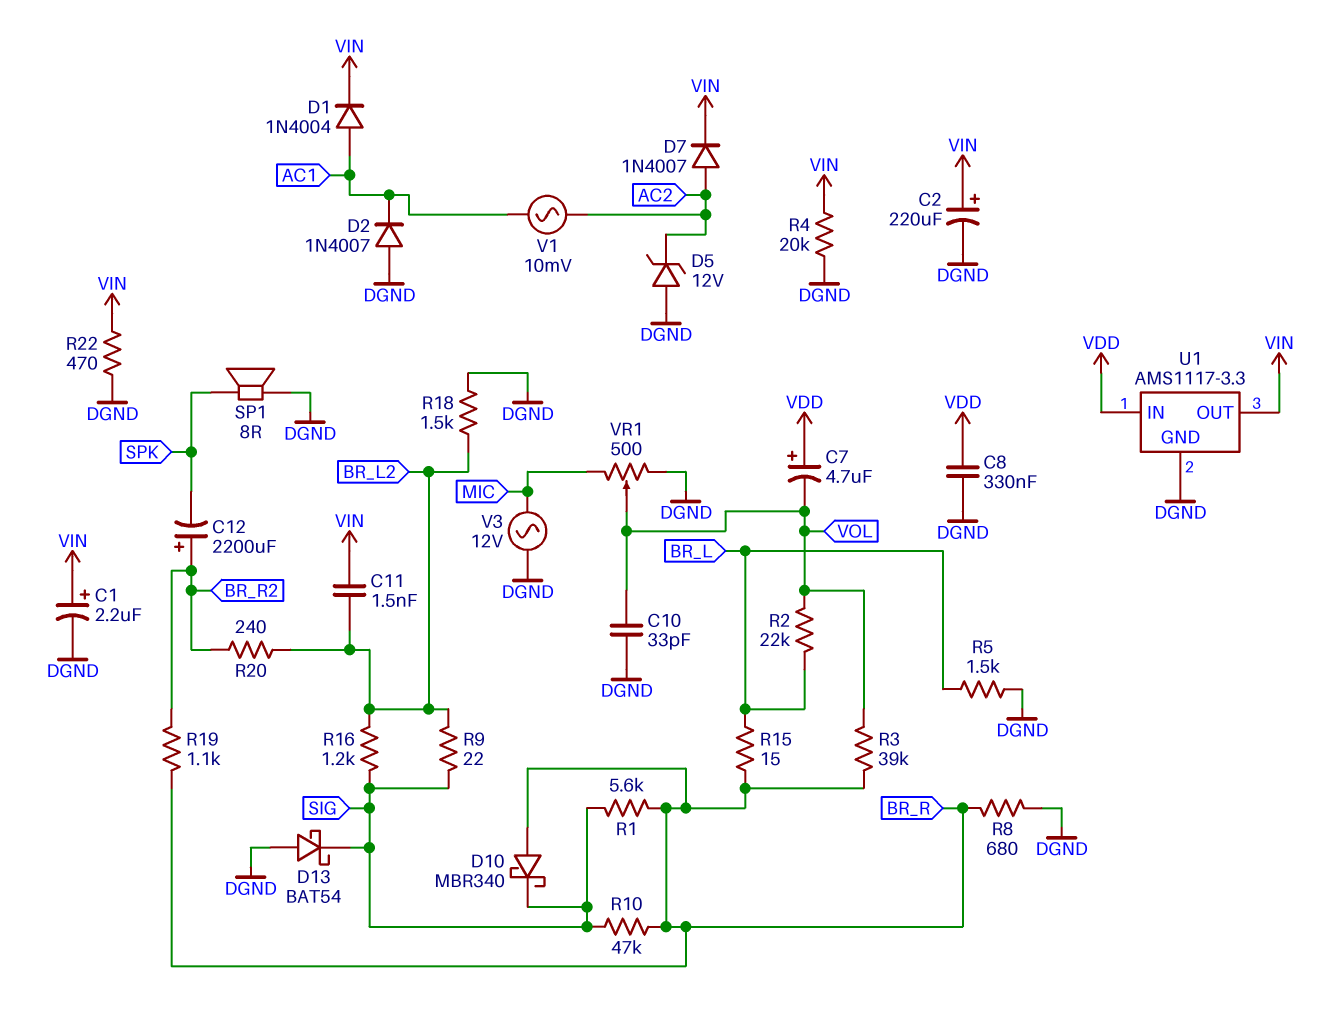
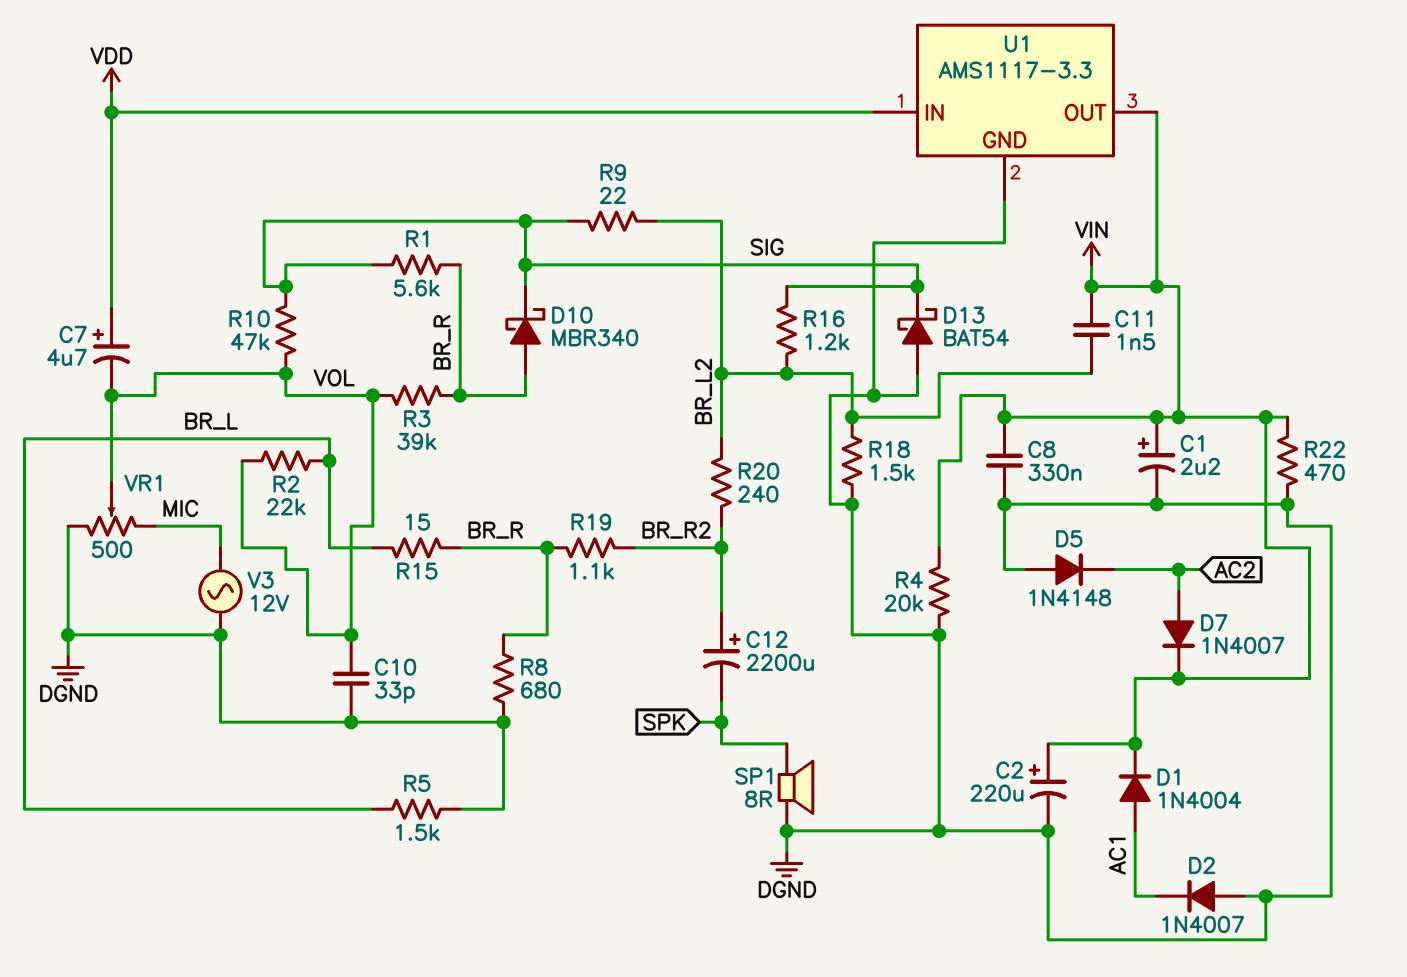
C8: 330nF (DGND, VDD) -> 330nF (DGND, VIN)
D5: zener 12V (A DGND, K AC2) -> diode 1N4148 (A DGND, K AC2)
R10: 47k (BR_R, SIG) -> 47k (SIG, VOL)
V1: AC 10mV (AC1, AC2) -> none

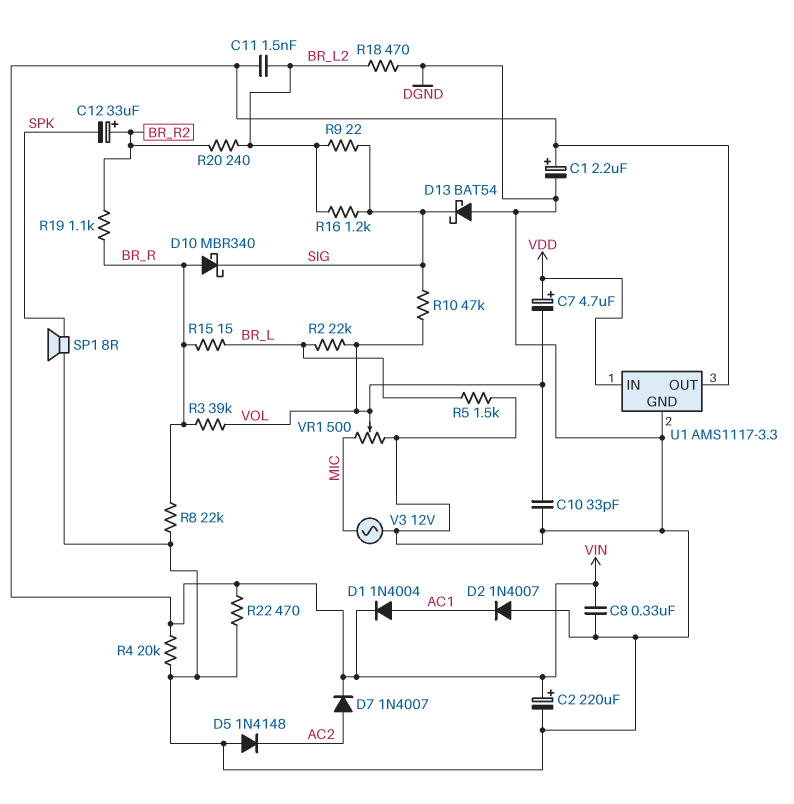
C12: 2200uF (plus BR_R2, minus SPK) -> 33uF (plus BR_R2, minus SPK)
R1: 5.6k (BR_R, SIG) -> none
R8: 680 (BR_R, DGND) -> 22k (BR_R, DGND)
R18: 1.5k (BR_L2, DGND) -> 470 (BR_L2, DGND)

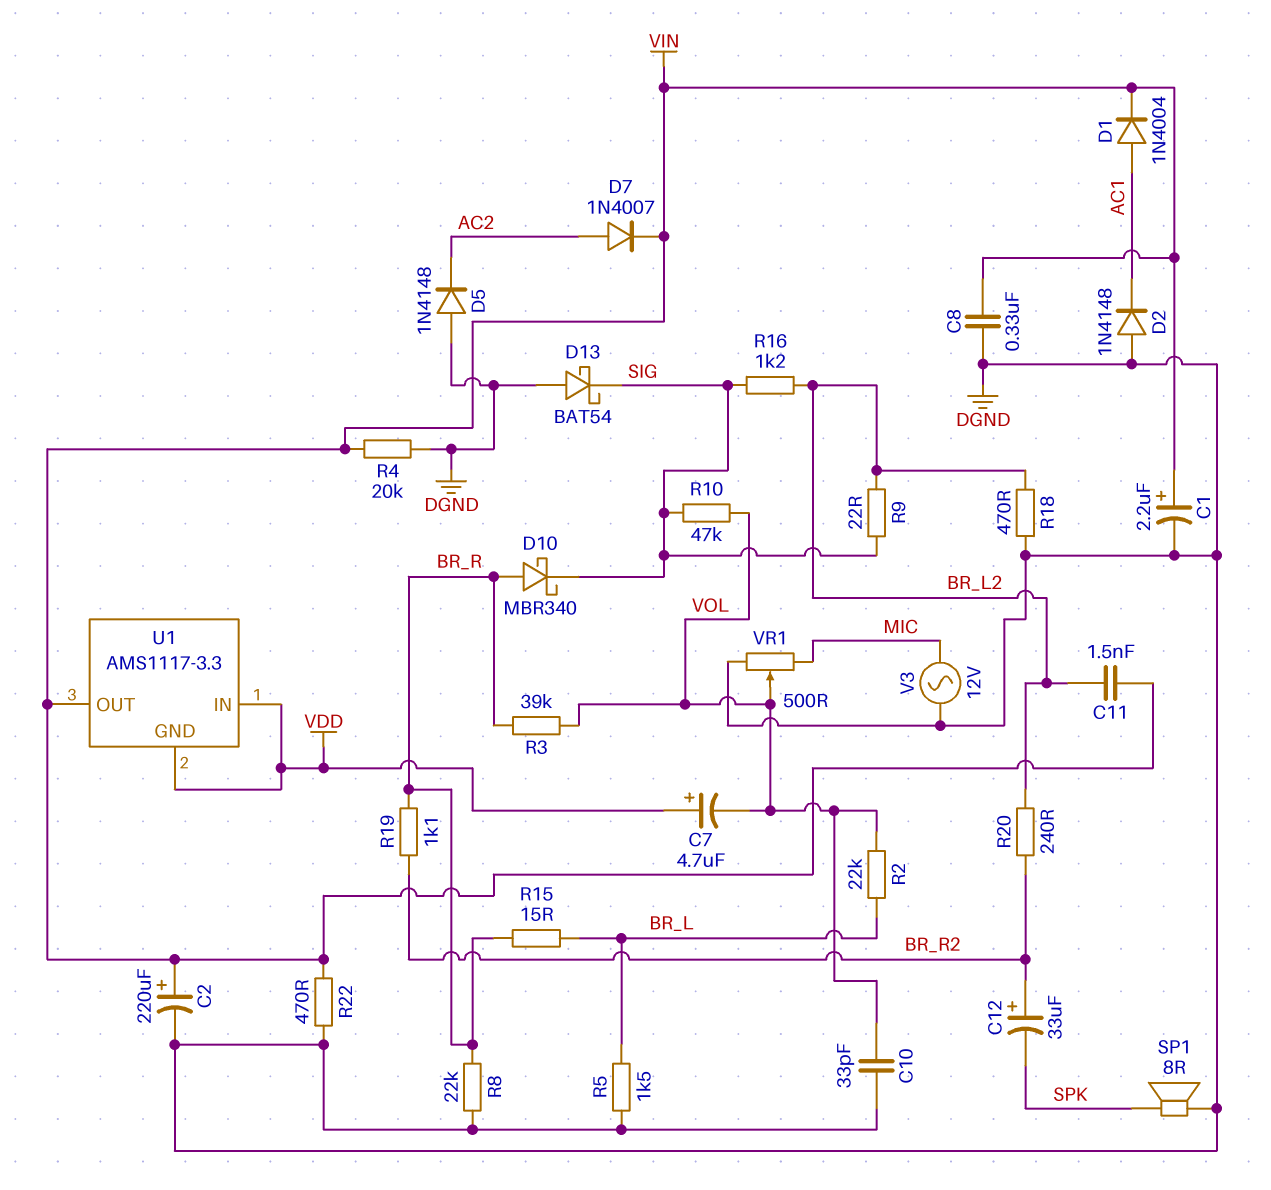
D2: diode 1N4007 (A DGND, K AC1) -> diode 1N4148 (A DGND, K AC1)
U1 pin GND: DGND -> VDD

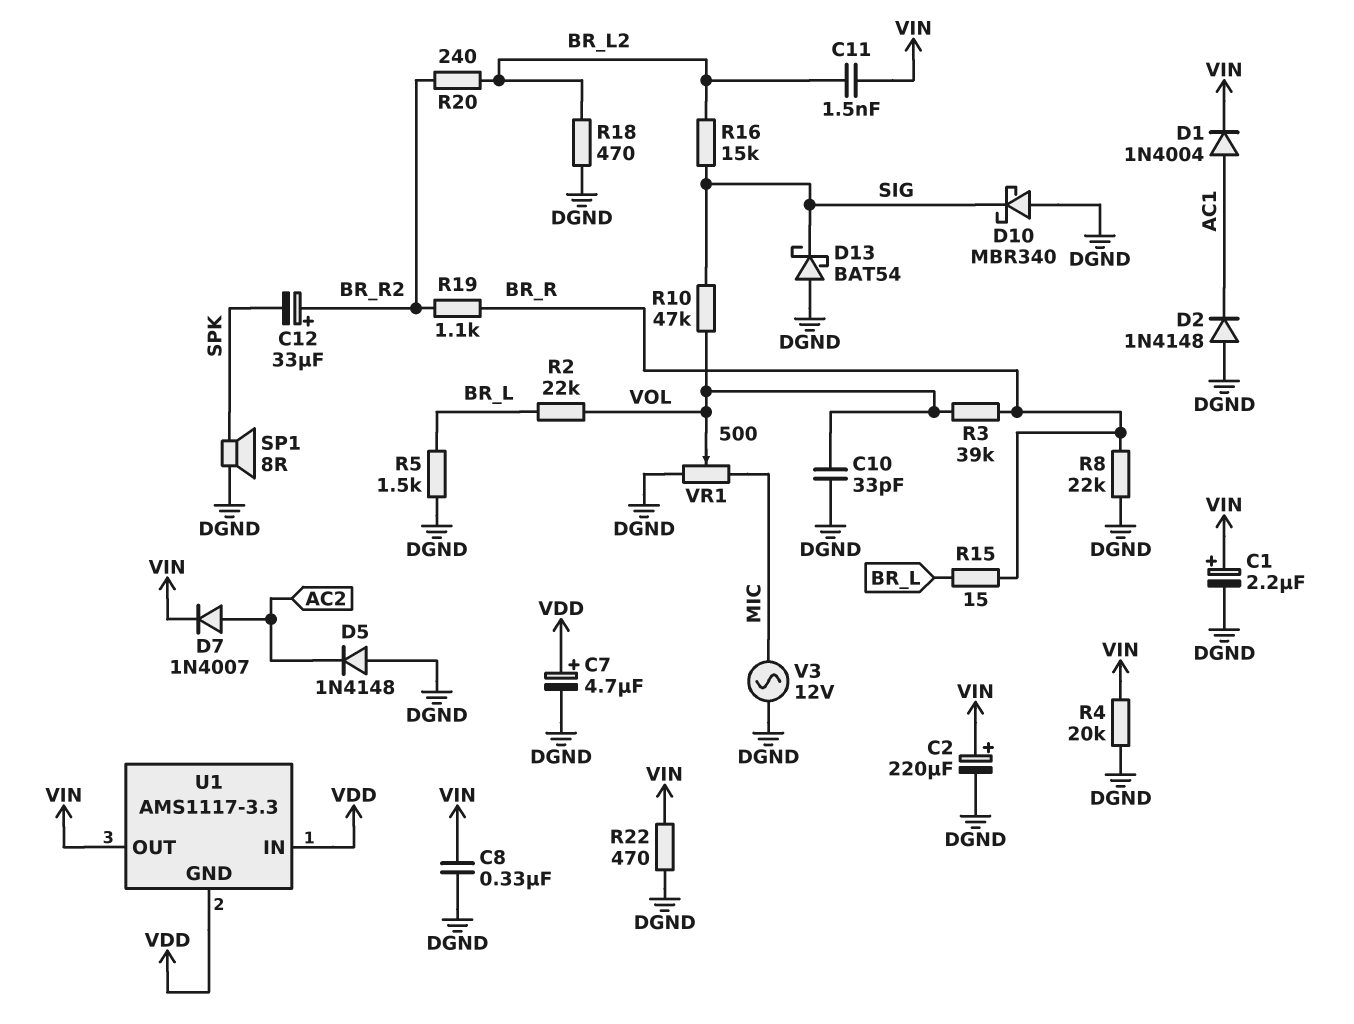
C7: 4.7uF (plus VDD, minus VOL) -> 4.7uF (plus VDD, minus DGND)
D10: schottky MBR340 (A BR_R, K SIG) -> schottky MBR340 (A DGND, K SIG)
R9: 22 (BR_L2, SIG) -> none
R16: 1.2k (BR_L2, SIG) -> 15k (BR_L2, SIG)

